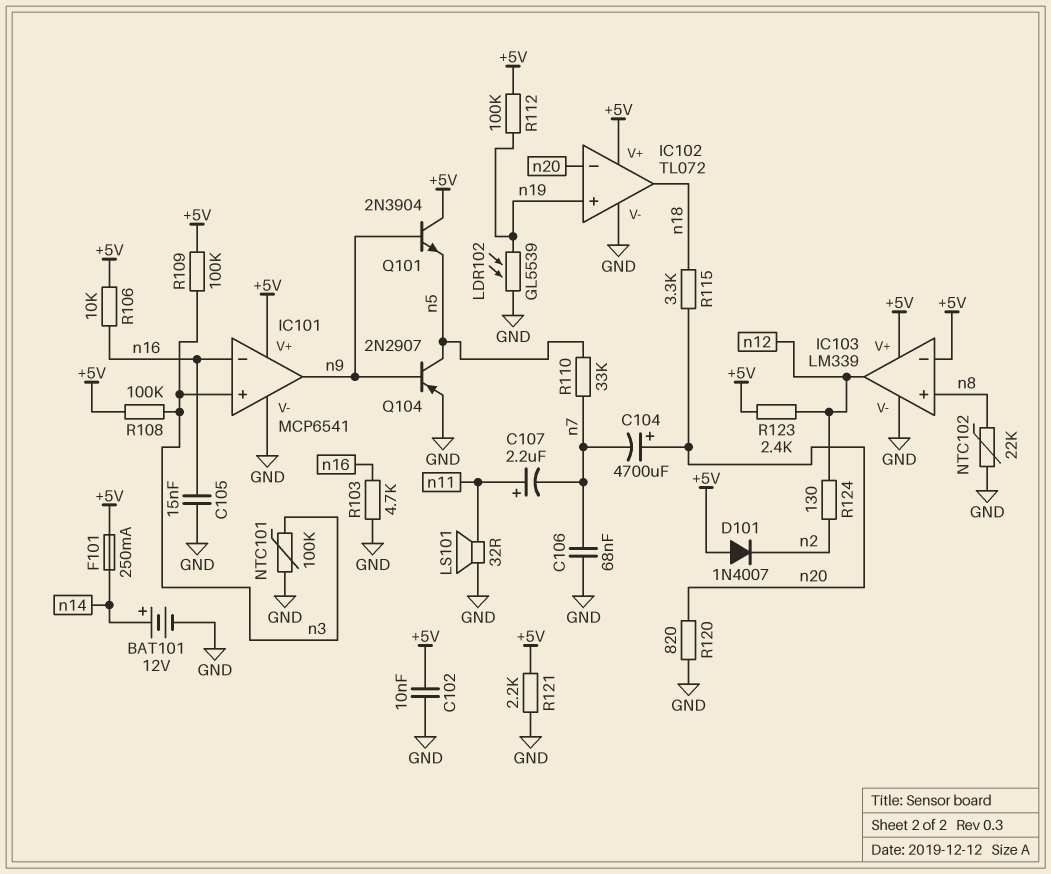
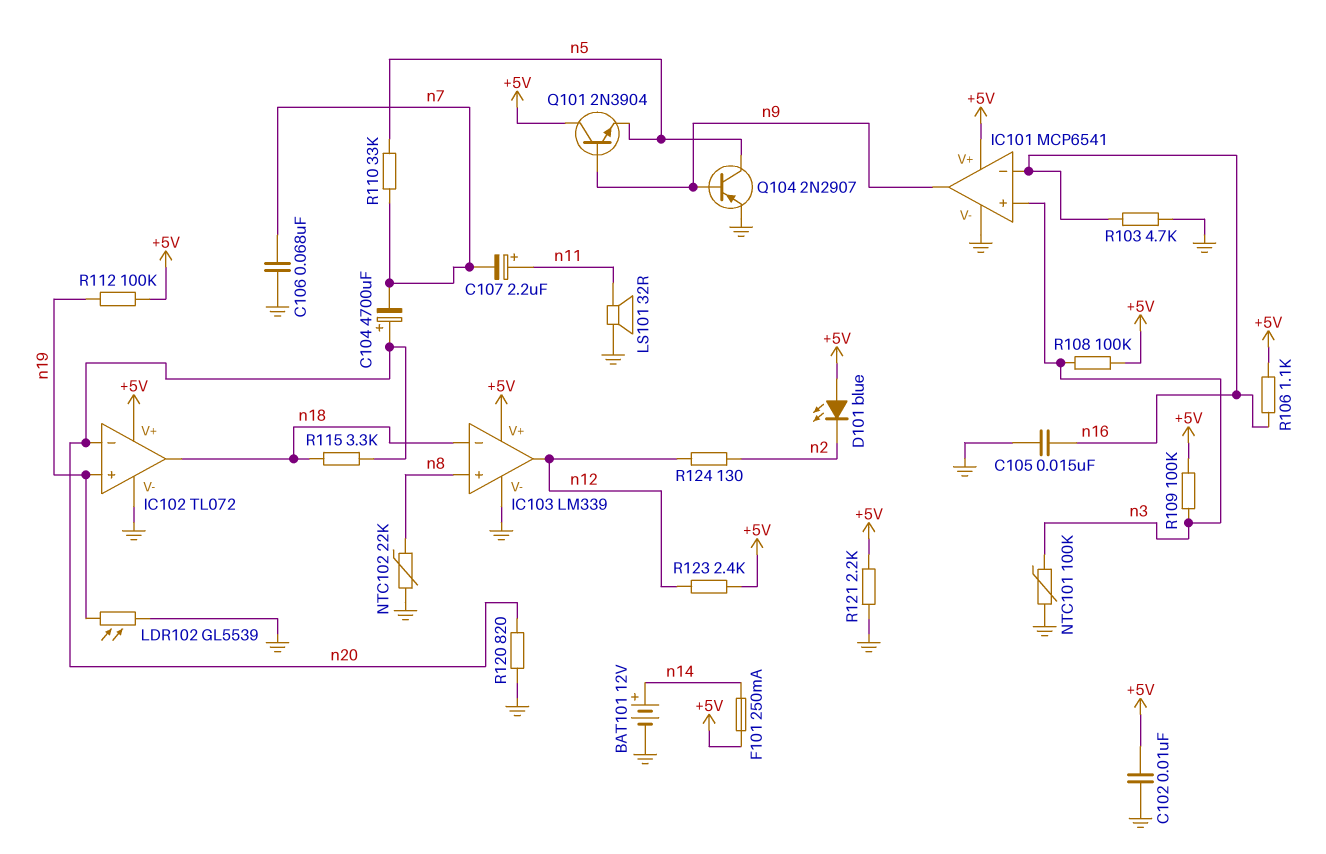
D101: diode 1N4007 (A +5V, K n2) -> LED blue (A +5V, K n2)
IC103 pin in-: +5V -> n18
R106: 10k (+5V, n16) -> 1.1k (+5V, n16)

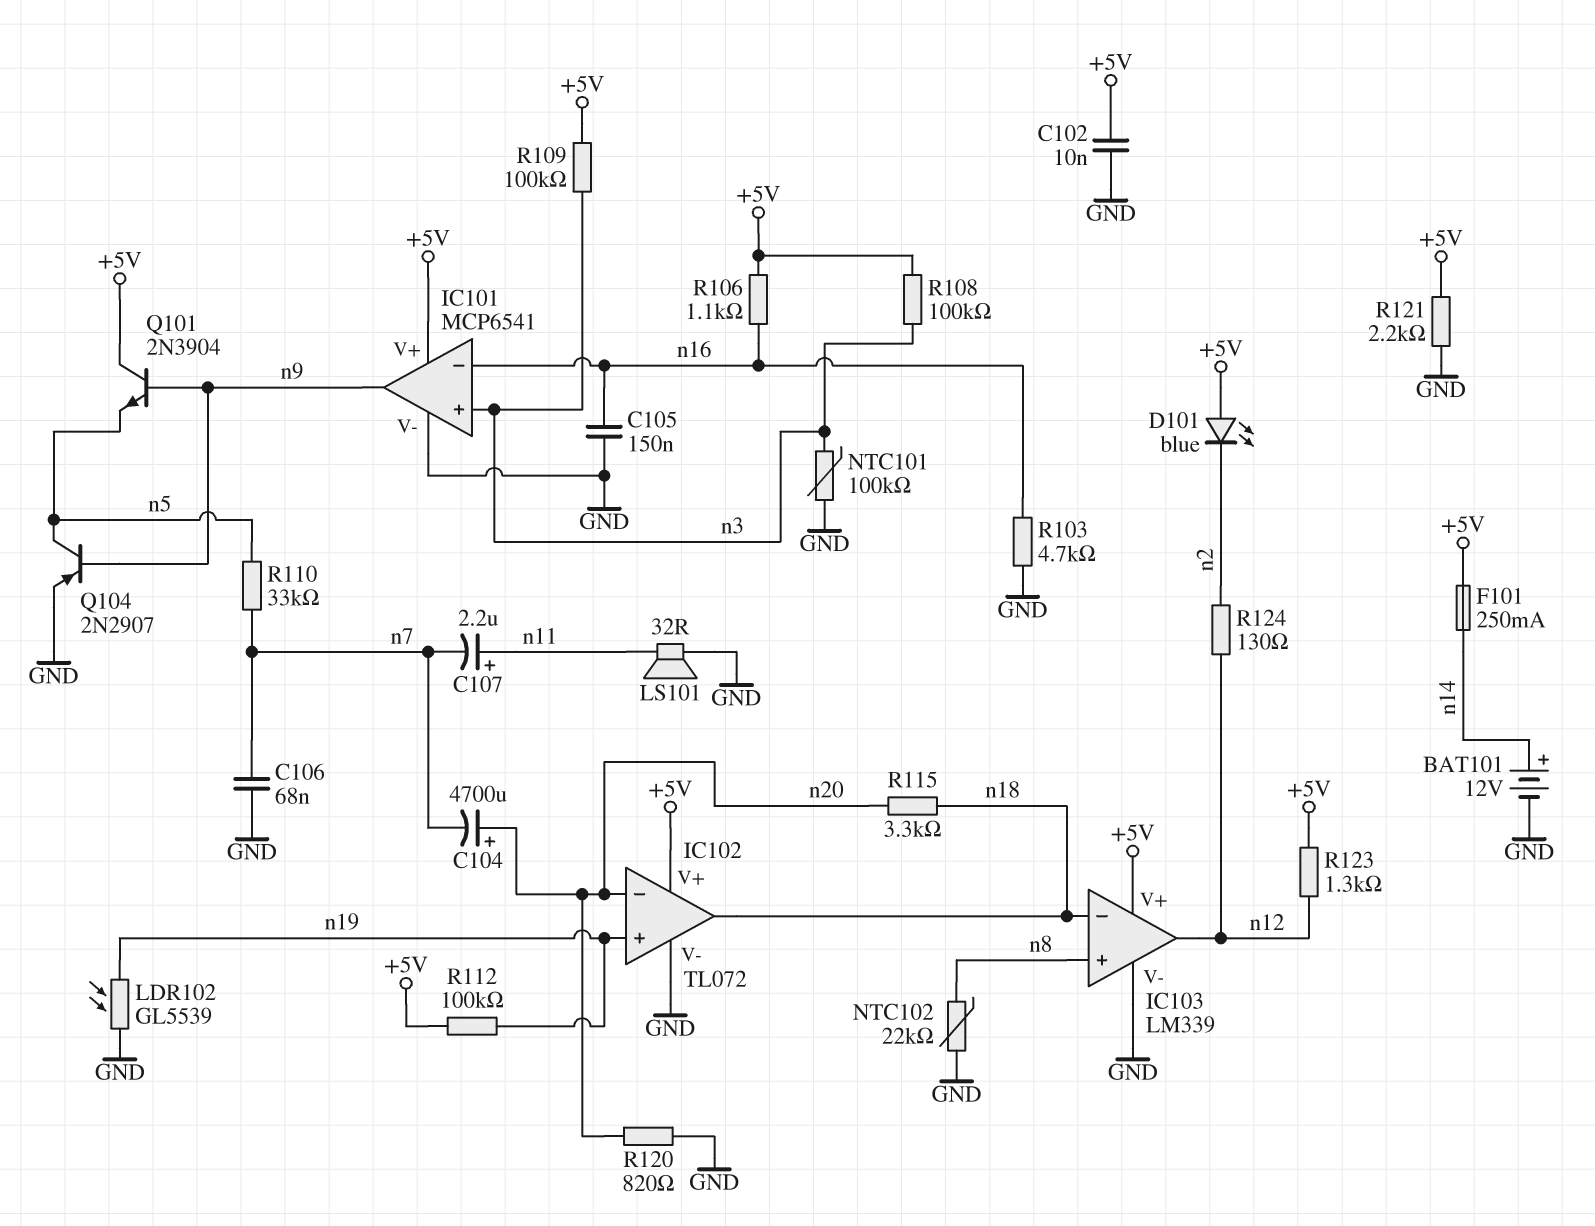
C105: 15nF (GND, n16) -> 150nF (GND, n16)
R123: 2.4k (+5V, n12) -> 1.3k (+5V, n12)

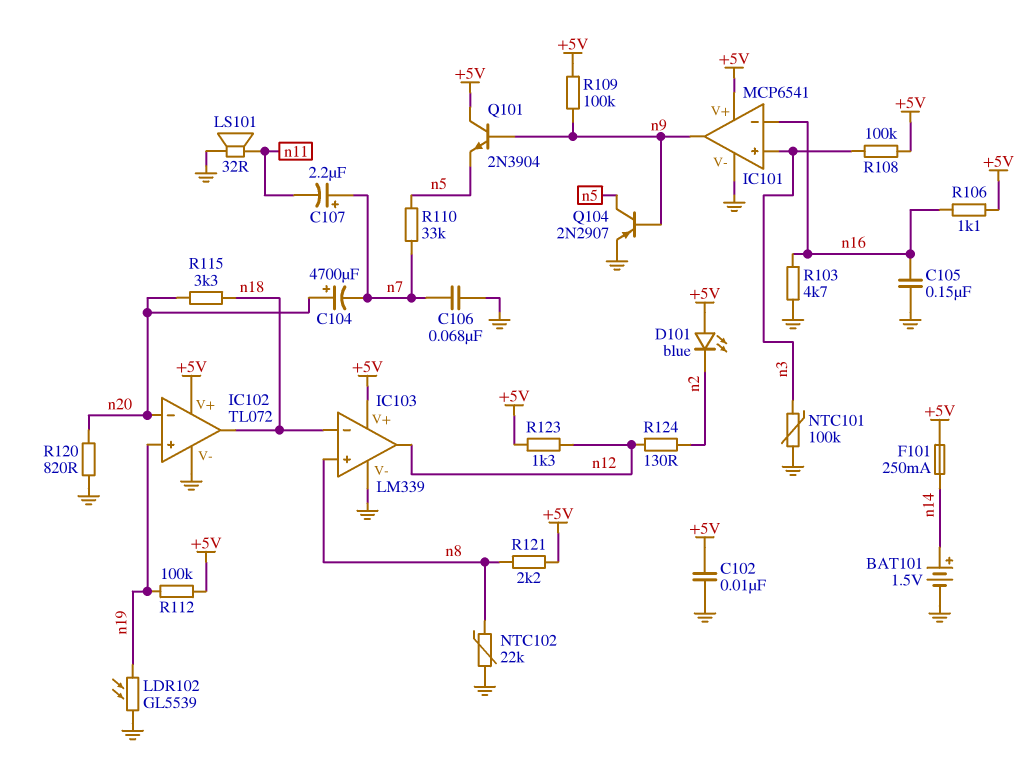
BAT101: 12V (plus n14, minus GND) -> 1.5V (plus n14, minus GND)
C107: 2.2uF (plus n11, minus n7) -> 2.2uF (plus n7, minus n11)
R109: 100k (+5V, n3) -> 100k (+5V, n9)
R121: 2.2k (+5V, GND) -> 2.2k (+5V, n8)

